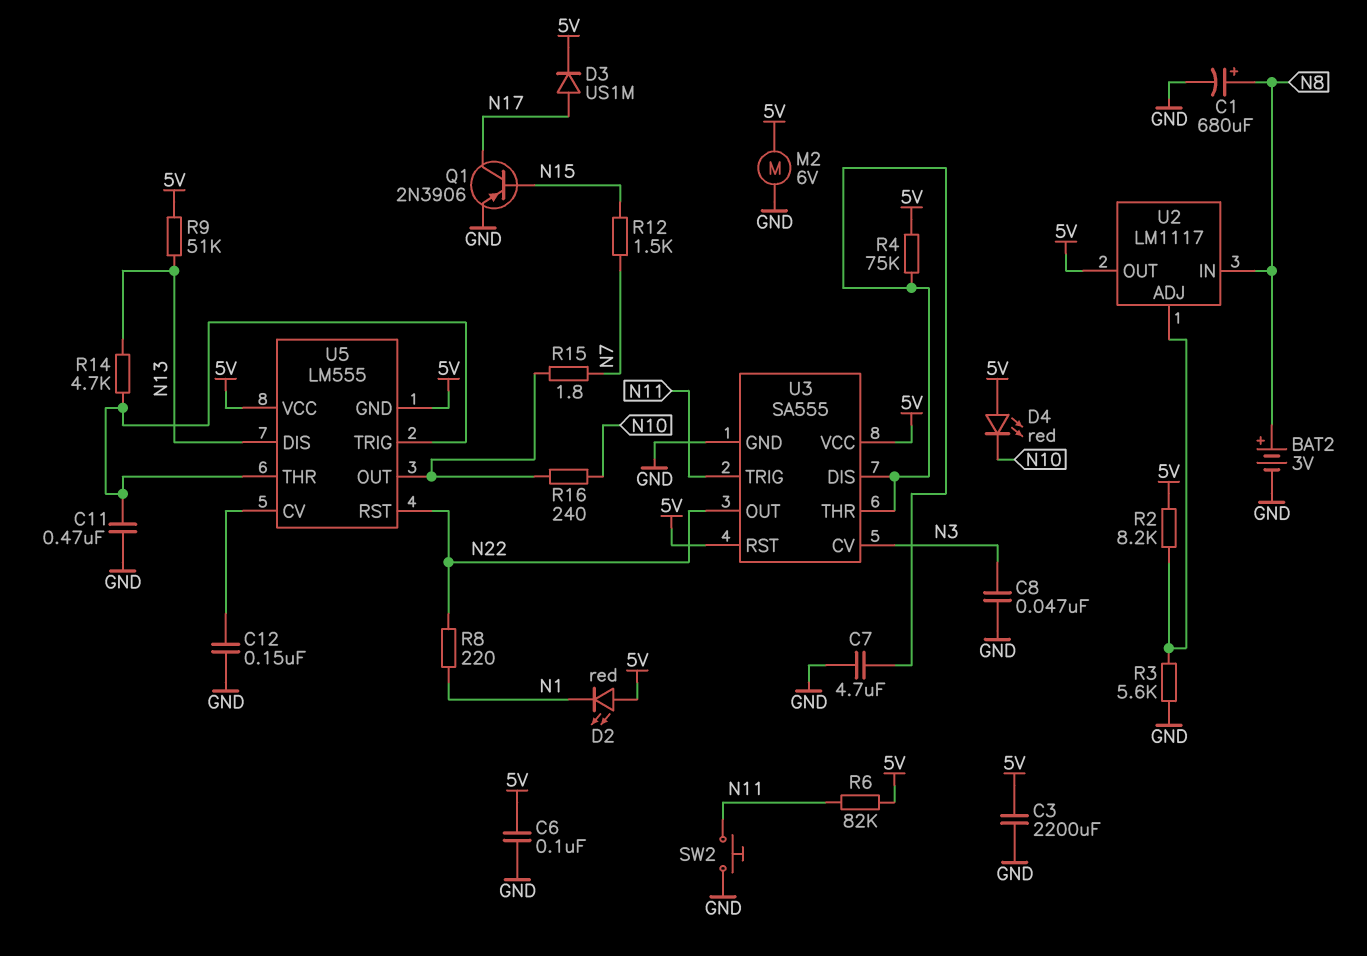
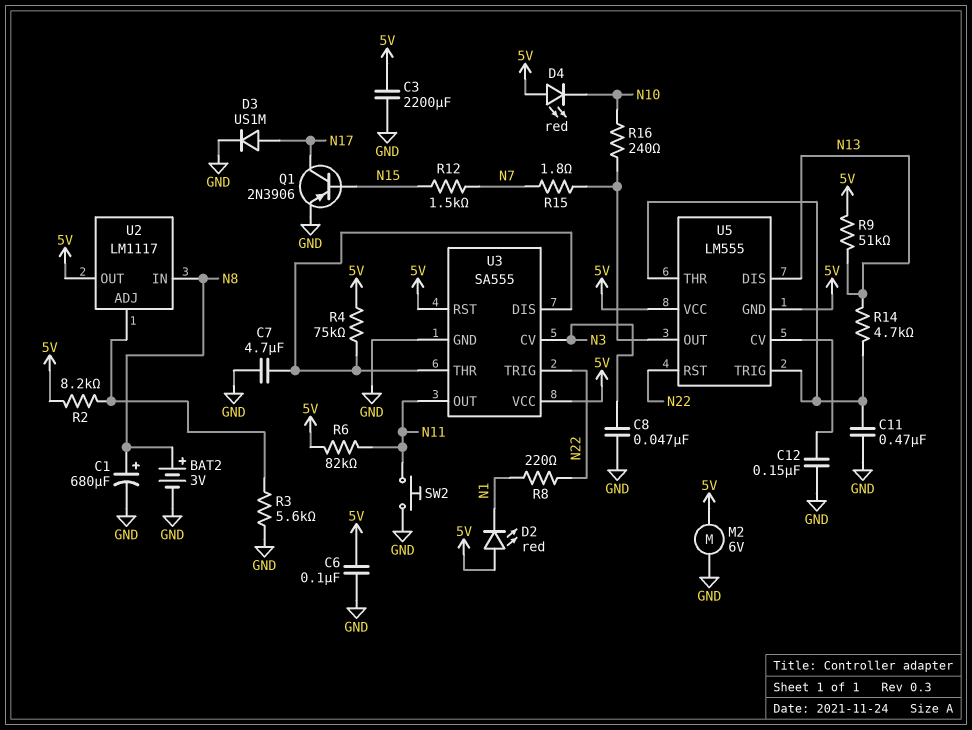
D3: diode US1M (A N17, K 5V) -> diode US1M (A N17, K GND)
U3 pin OUT: N22 -> N11
U3 pin TRIG: N11 -> N22

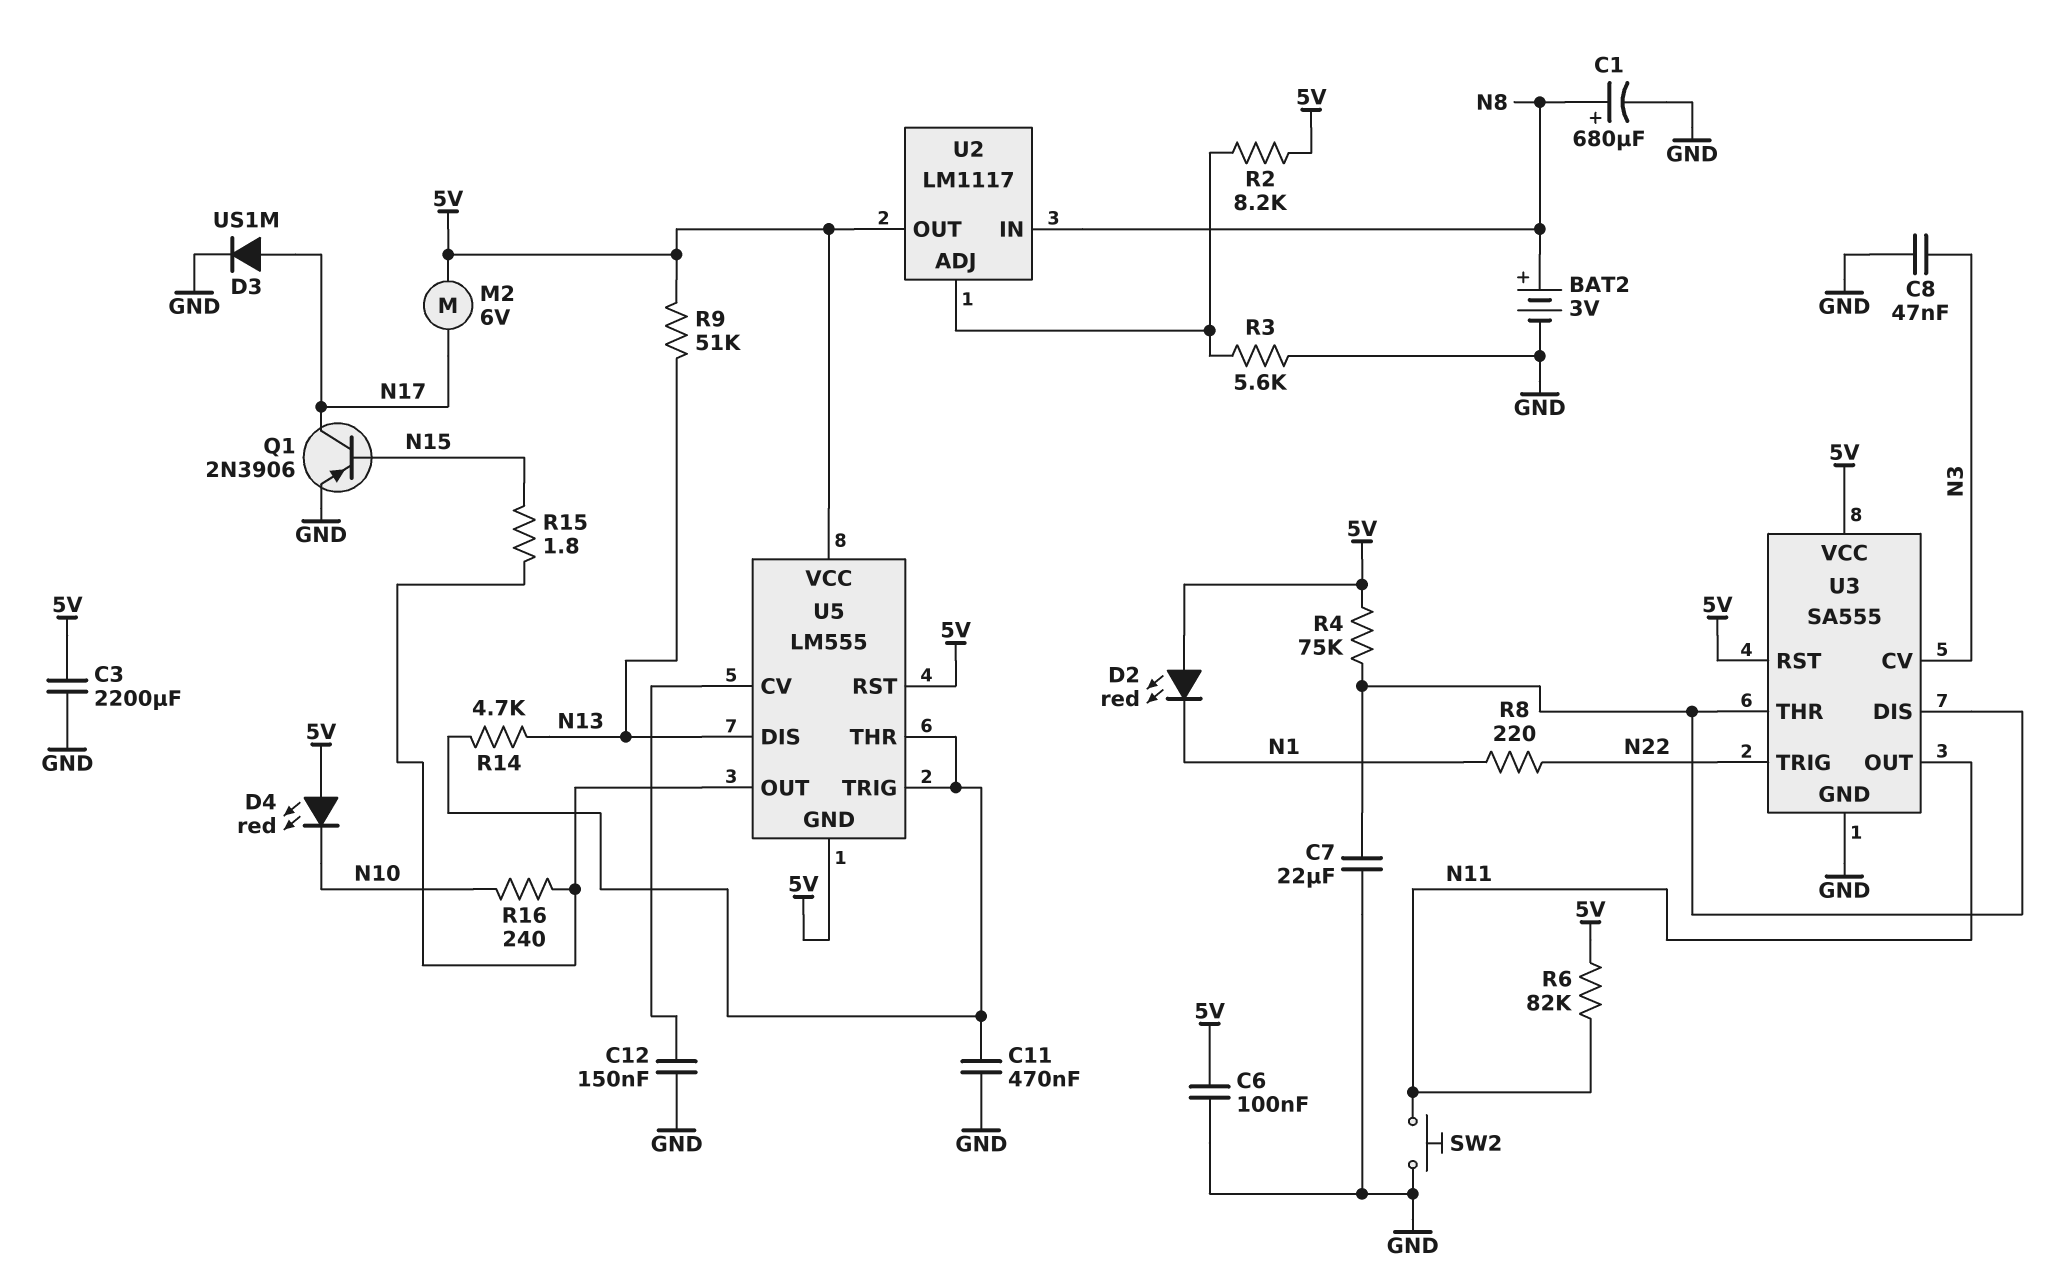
C7: 4.7uF (GND, U3/DIS) -> 22uF (GND, U3/DIS)
M2: motor 6V (5V, GND) -> motor 6V (5V, N17)
R12: 1.5k (N7, N15) -> none
R15: 1.8 (N7, U5/OUT) -> 1.8 (N15, U5/OUT)
U5 pin RST: N22 -> 5V

